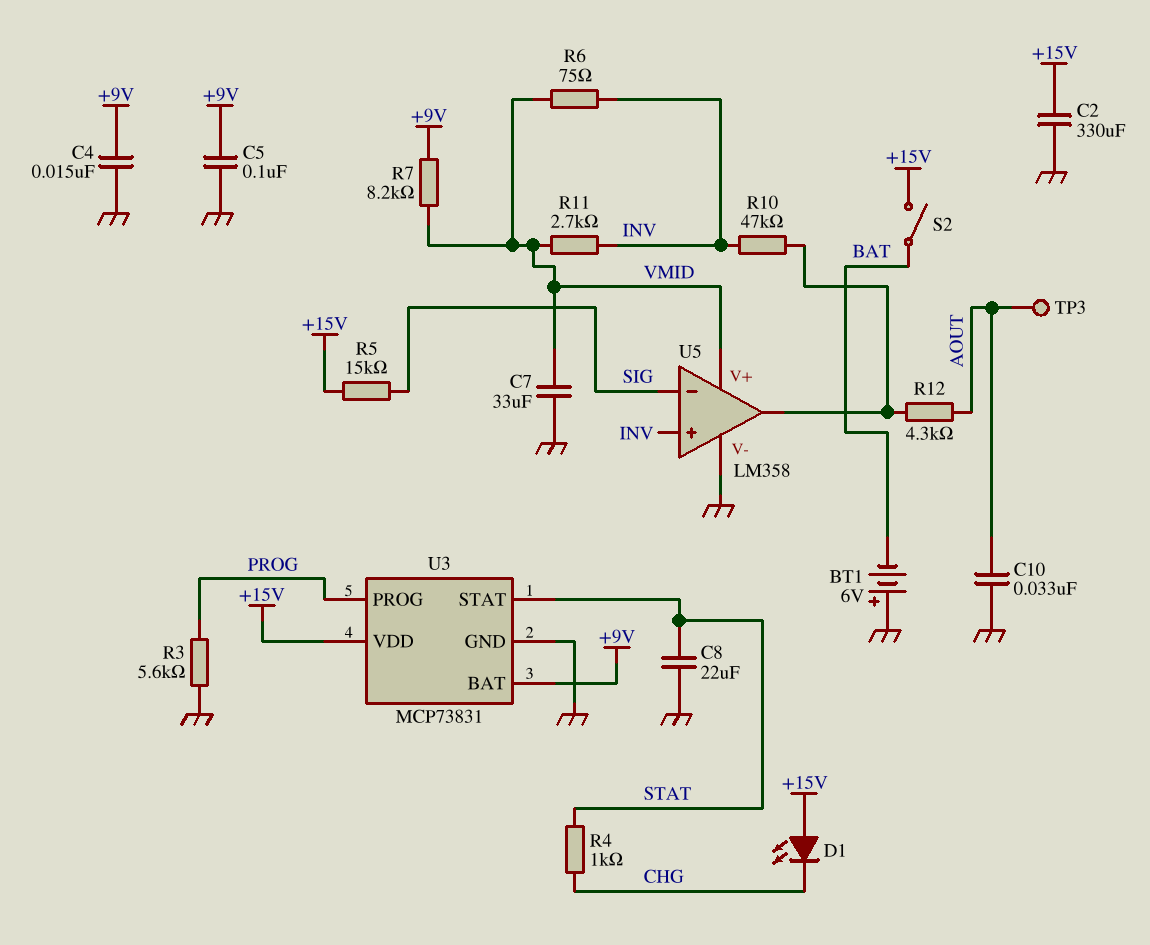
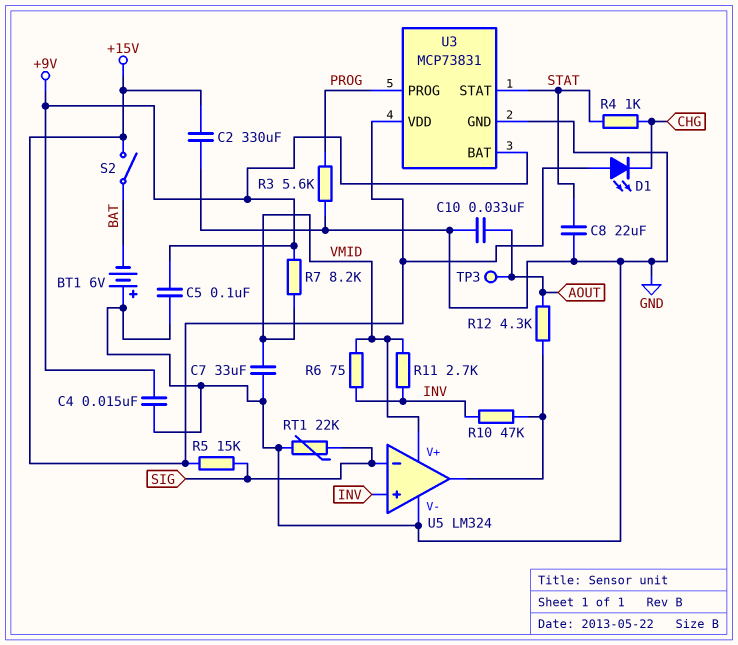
RT1: none -> 22k (GND, SIG)
U5: LM358 -> LM324

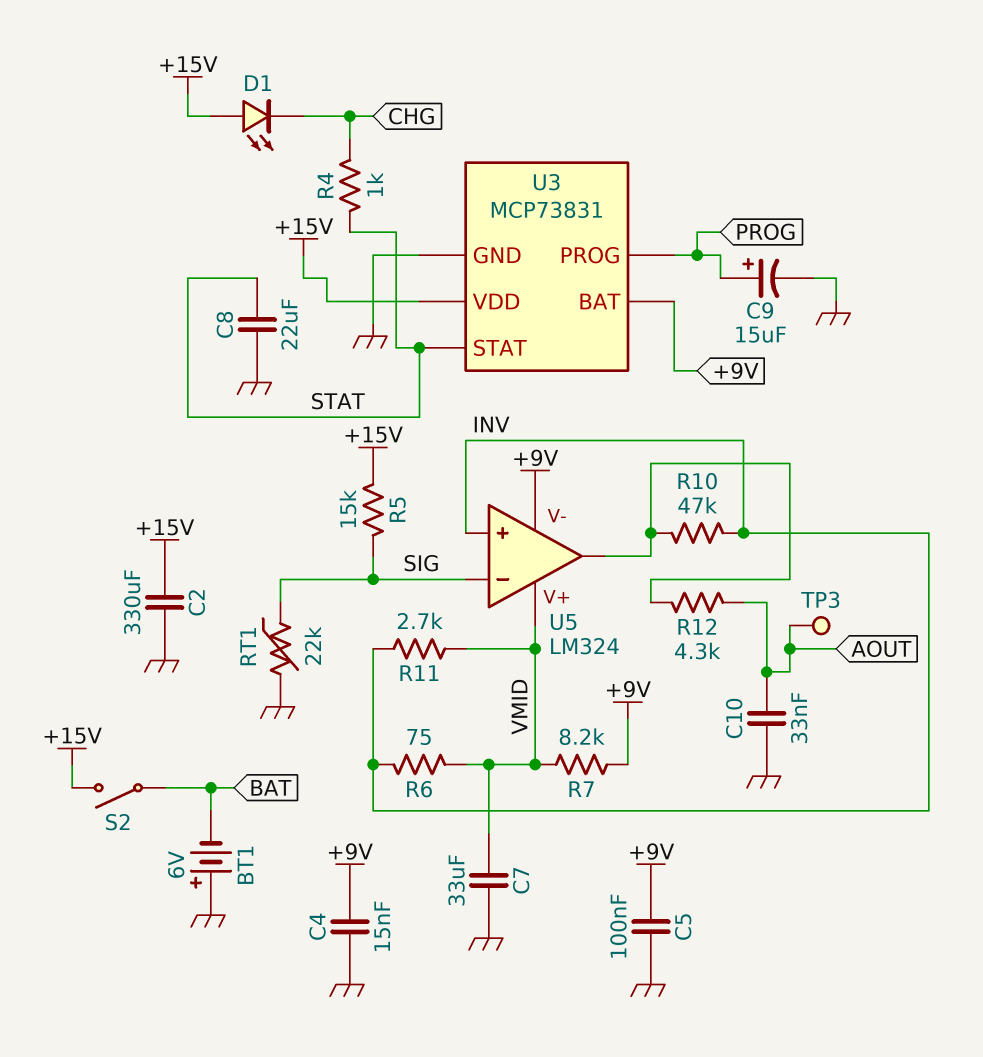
C9: none -> 15uF (plus PROG, minus GND)
R3: 5.6k (GND, PROG) -> none
U5 pin V-: GND -> +9V

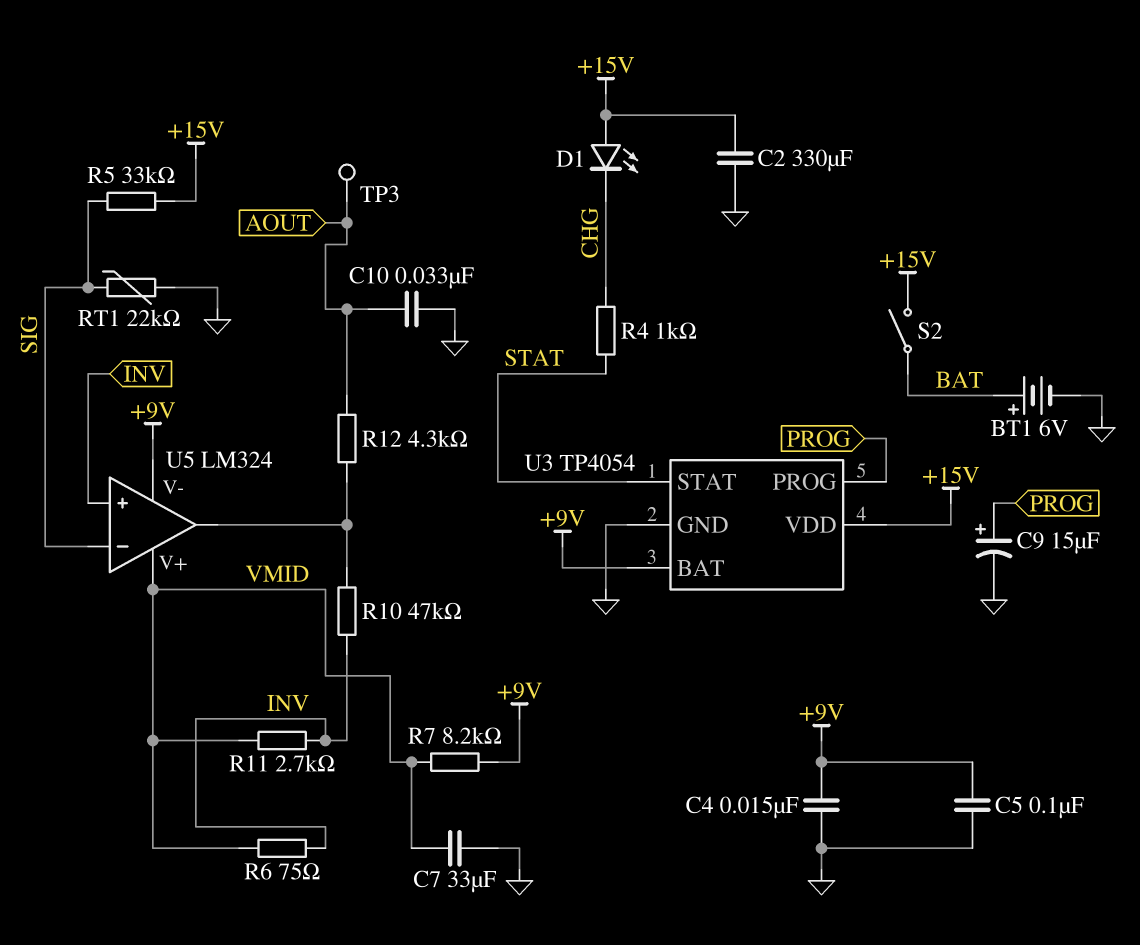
BT1: 6V (plus GND, minus BAT) -> 6V (plus BAT, minus GND)
C8: 22uF (GND, STAT) -> none
R5: 15k (+15V, SIG) -> 33k (+15V, SIG)
U3: MCP73831 -> TP4054

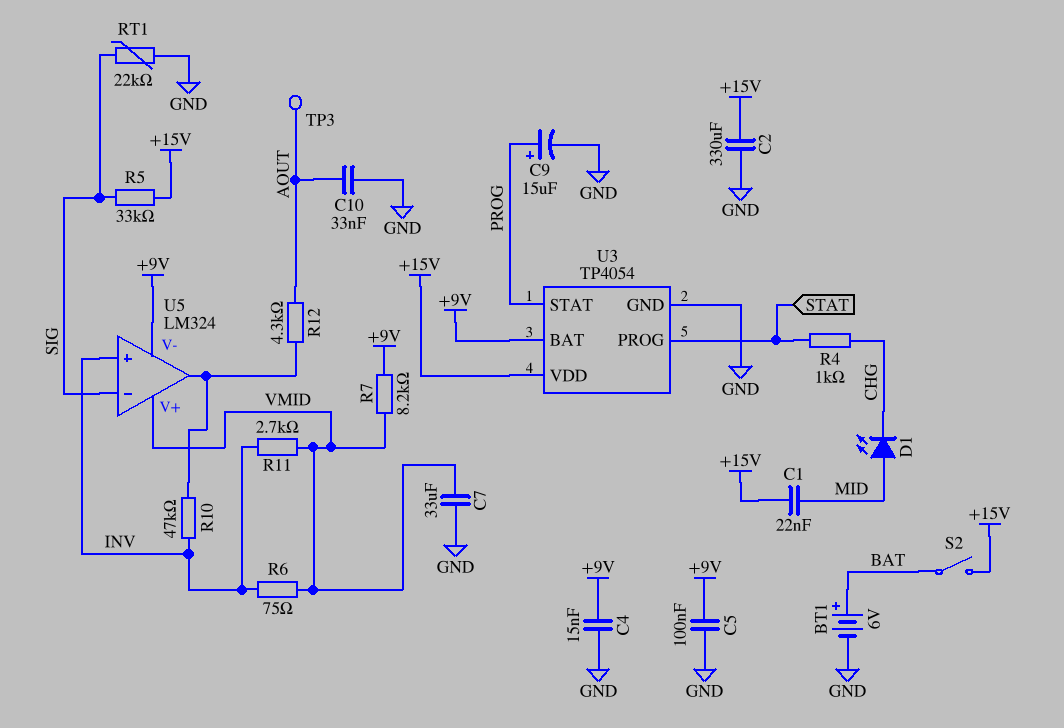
C1: none -> 22nF (+15V, MID)
D1: LED (A +15V, K CHG) -> LED (A MID, K CHG)
U3 pin PROG: PROG -> STAT
U3 pin STAT: STAT -> PROG

